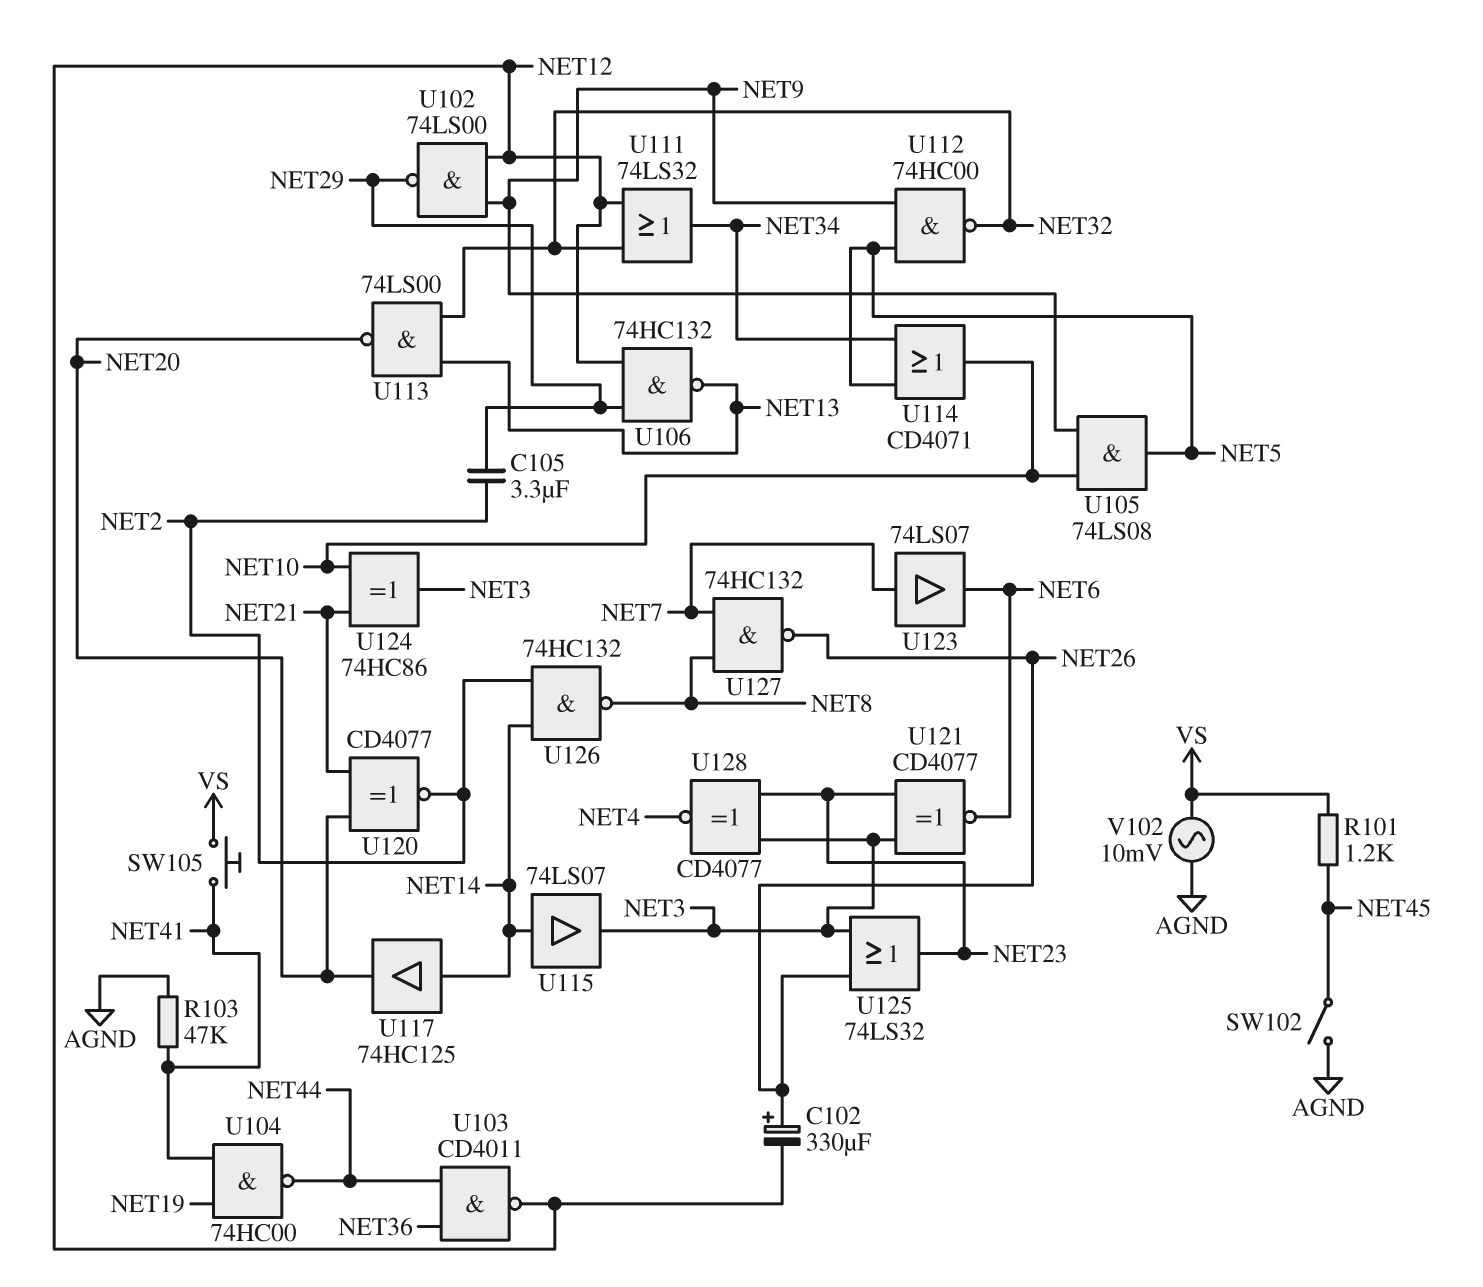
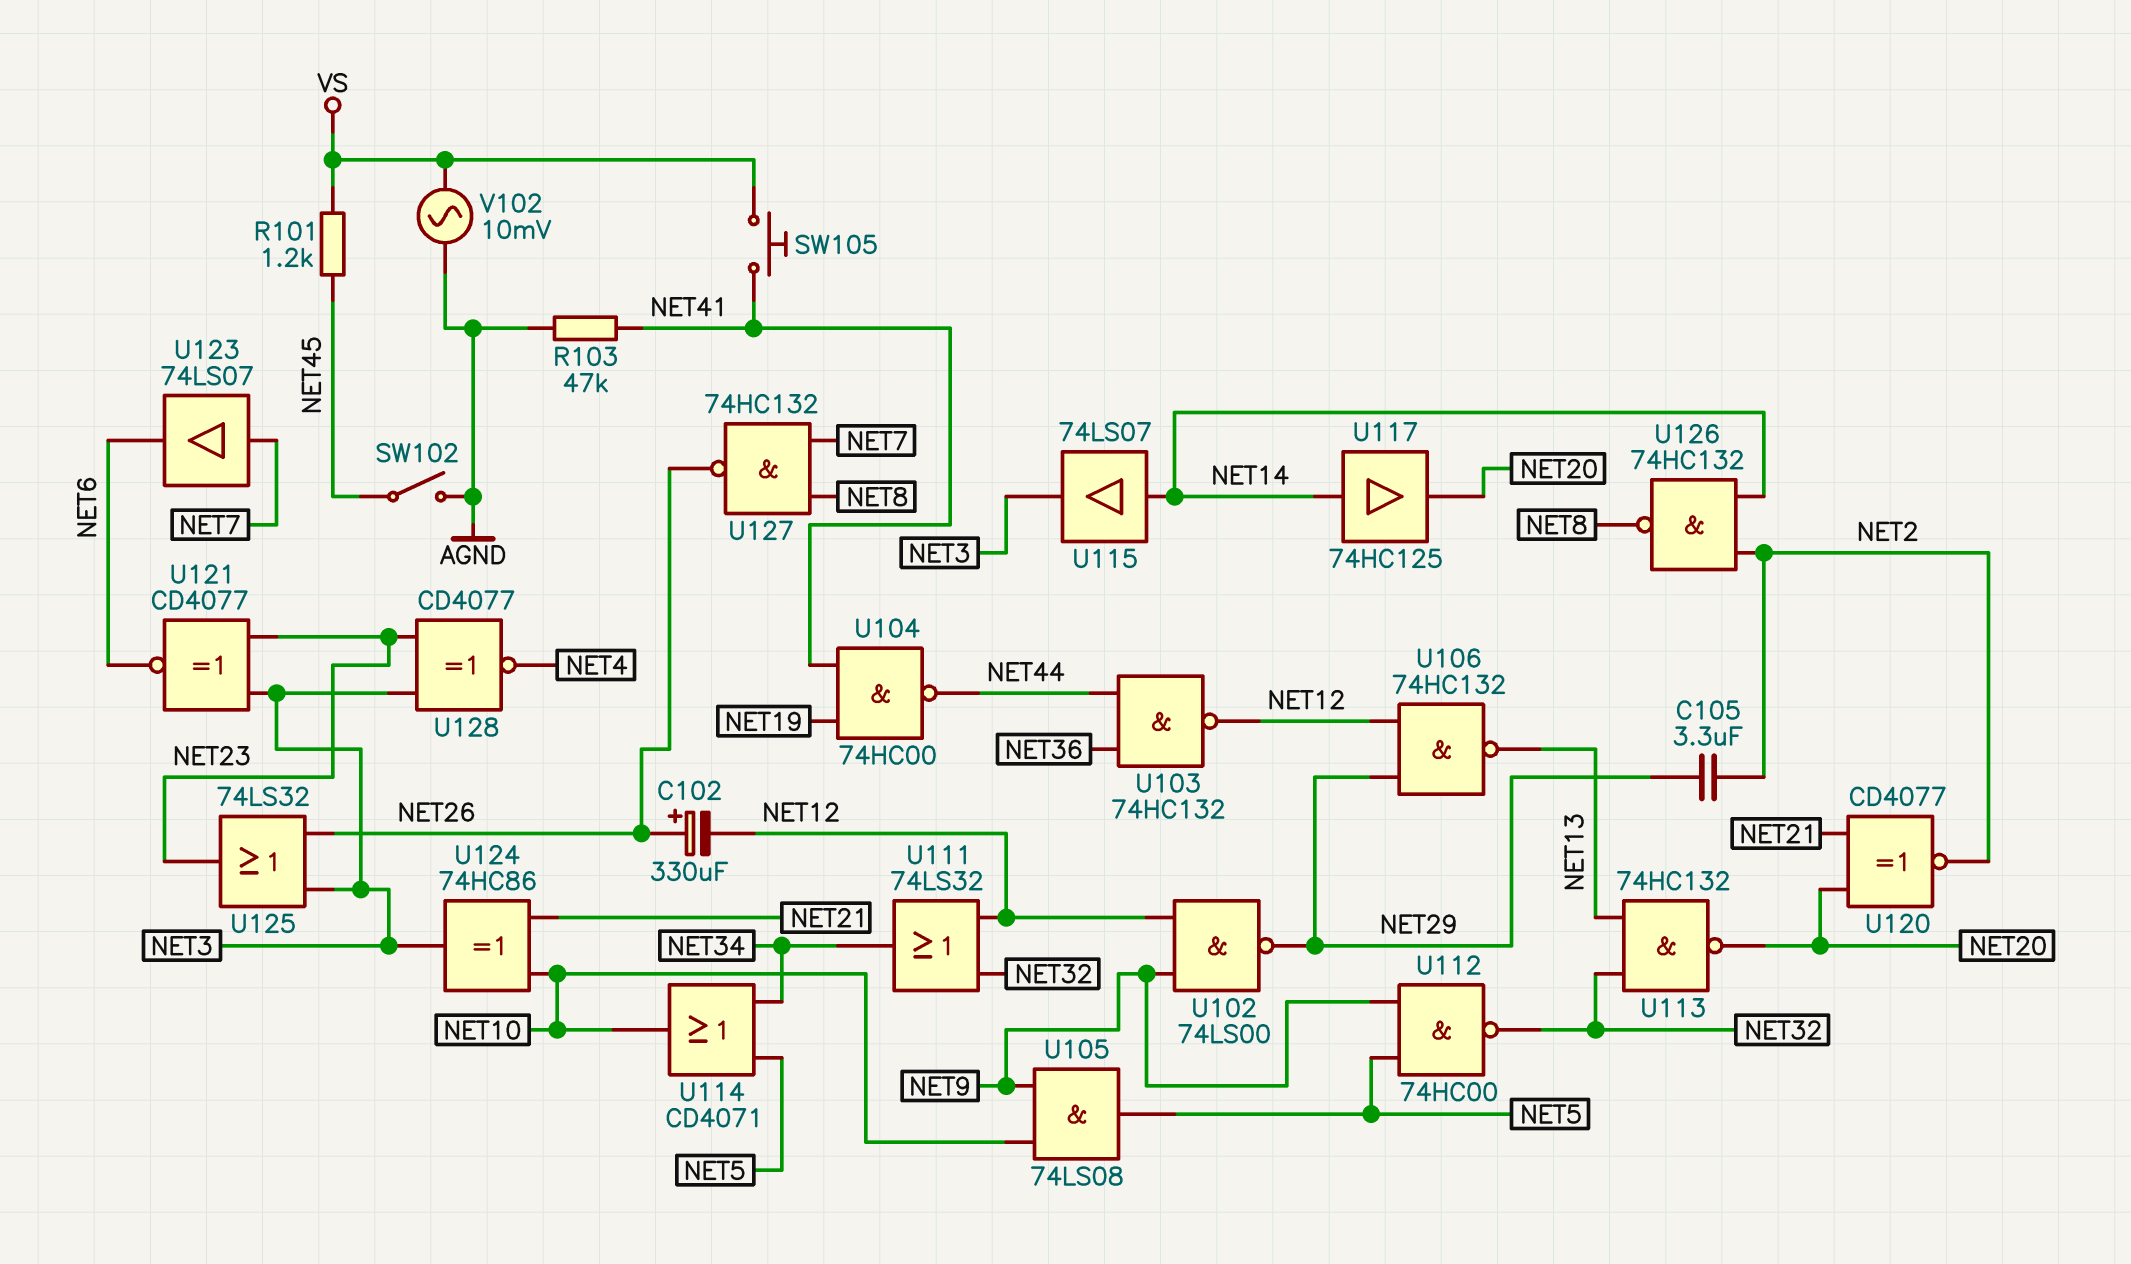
U103: NAND CD4011 (in NET36, in NET44, out NET12) -> NAND 74HC132 (in NET36, in NET44, out NET12)
U113: NAND 74LS00 (in NET13, in NET32, out NET20) -> NAND 74HC132 (in NET13, in NET32, out NET20)

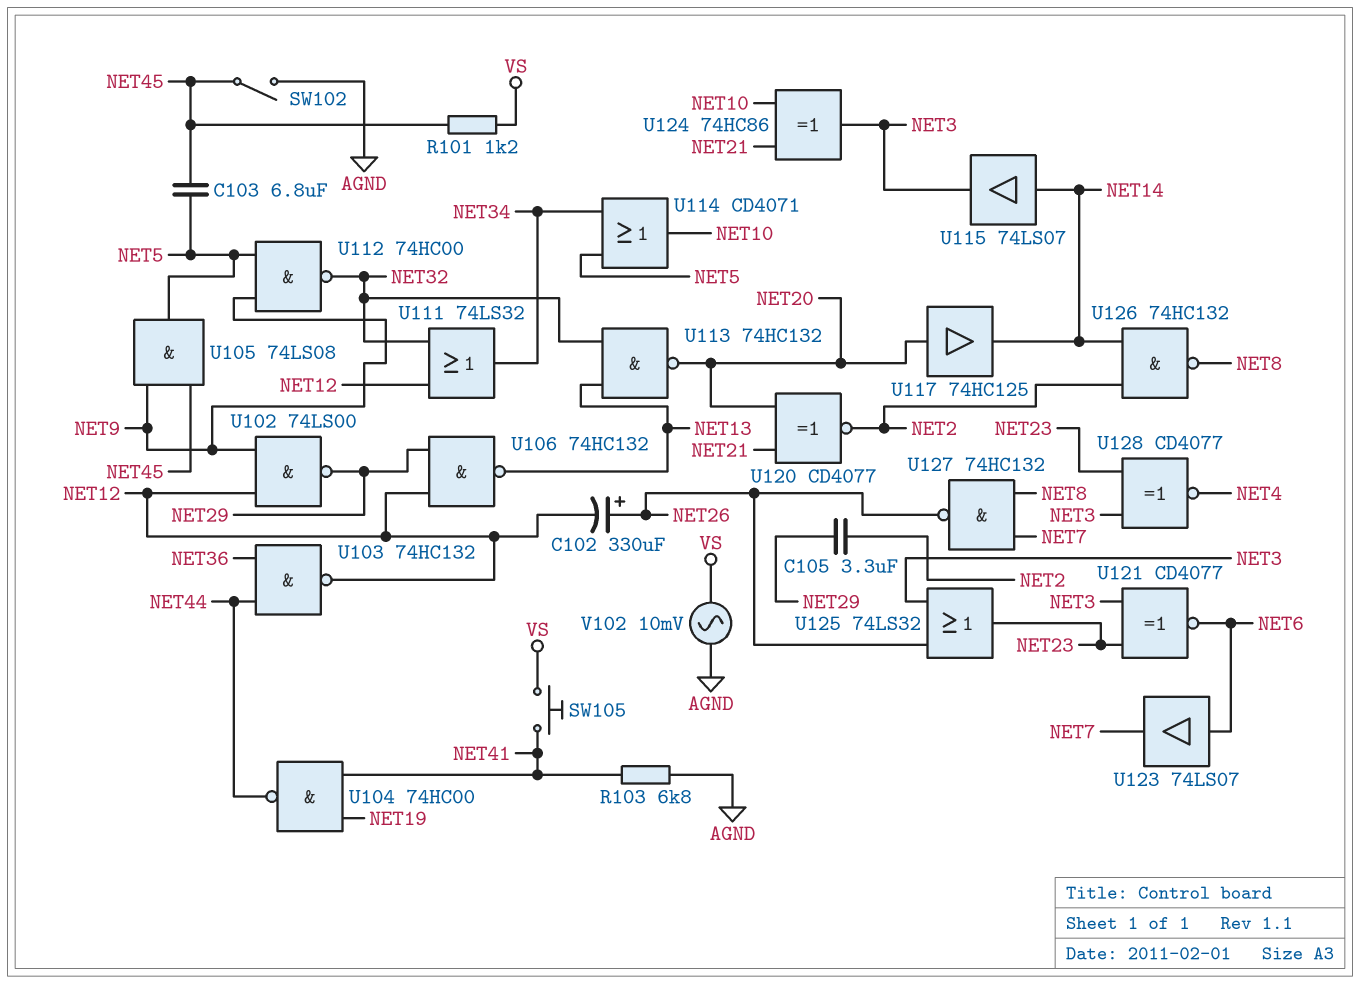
C103: none -> 6.8uF (NET5, NET45)
R103: 47k (AGND, NET41) -> 6.8k (AGND, NET41)
U105: AND 74LS08 (in NET9, in NET10, out NET5) -> AND 74LS08 (in NET9, in NET45, out NET5)
U117: buffer 74HC125 (in NET14, out NET20) -> buffer 74HC125 (in NET20, out NET14)
U123: buffer 74LS07 (in NET7, out NET6) -> buffer 74LS07 (in NET6, out NET7)

